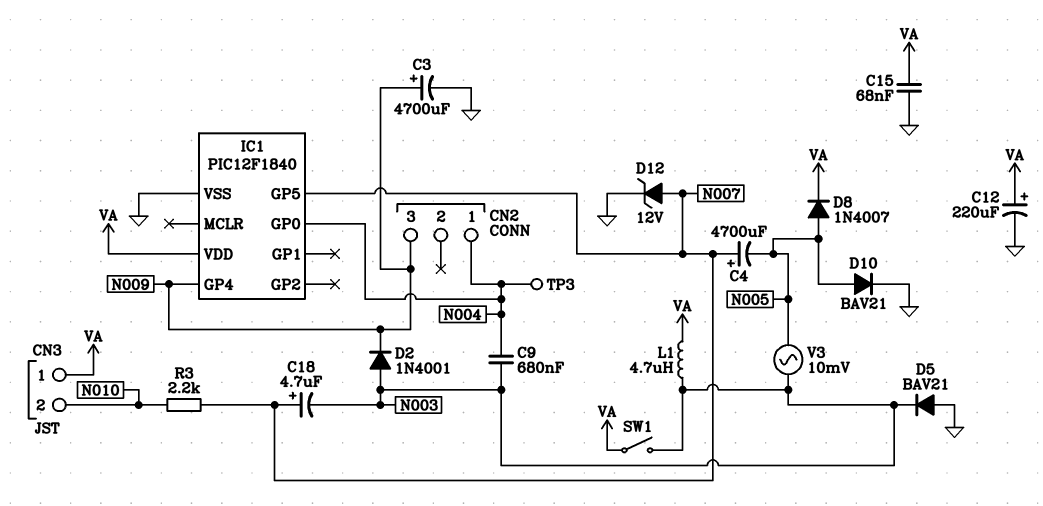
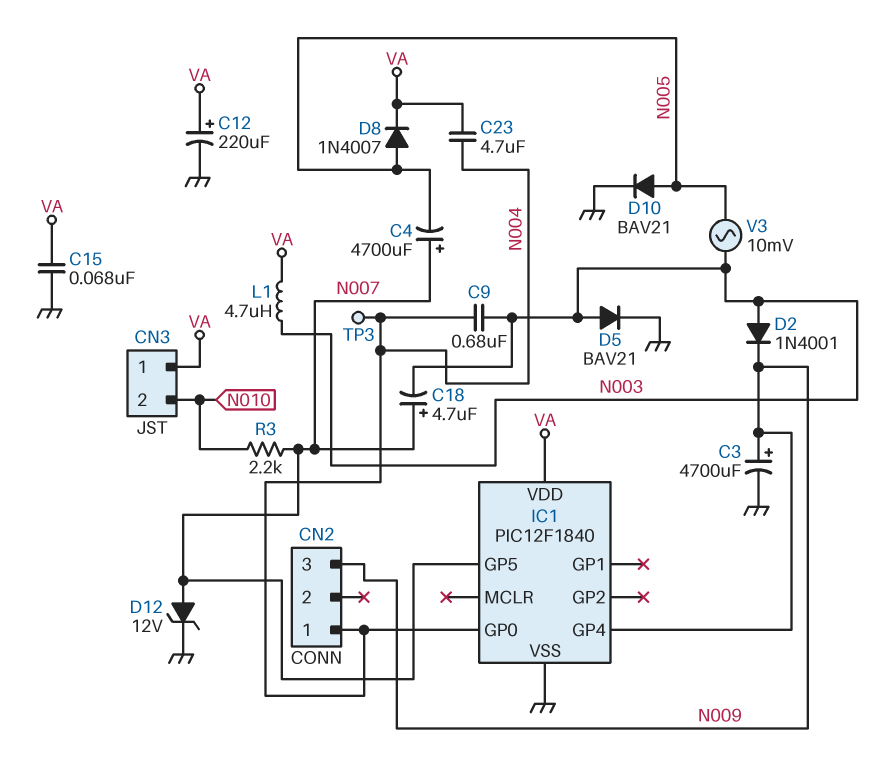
C23: none -> 4.7uF (N004, VA)
D5: diode BAV21 (A GND, K N003) -> diode BAV21 (A N003, K GND)
SW1: switch (N003, VA) -> none

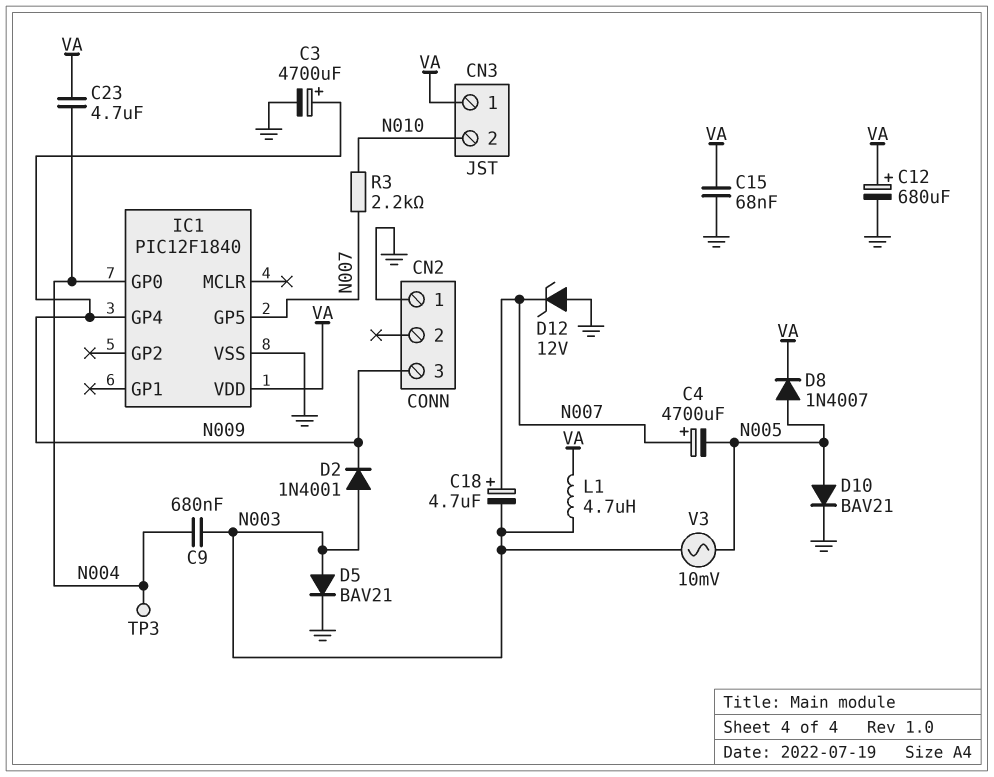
C12: 220uF (plus VA, minus GND) -> 680uF (plus VA, minus GND)
CN2 pin 1: N004 -> GND
D12: zener 12V (A N007, K GND) -> zener 12V (A GND, K N007)

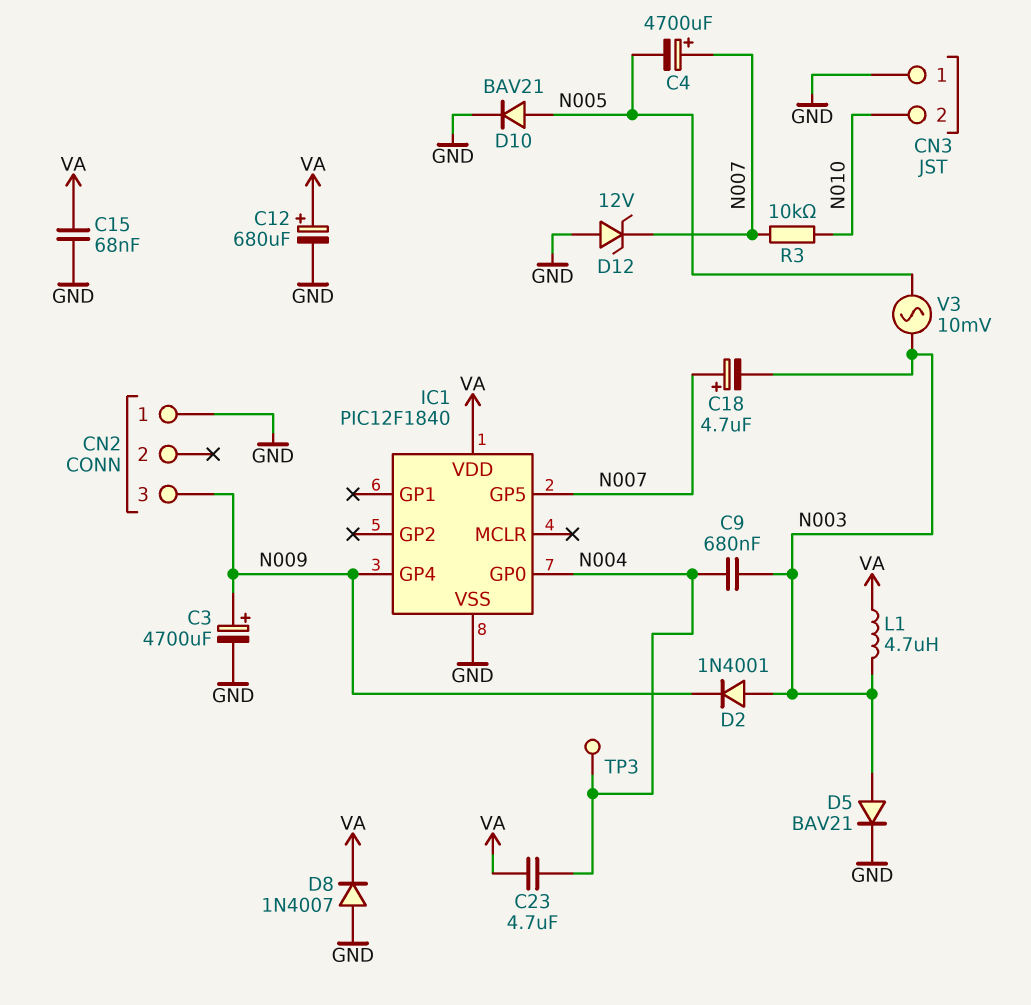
CN3 pin 1: VA -> GND
D8: diode 1N4007 (A N005, K VA) -> diode 1N4007 (A GND, K VA)
R3: 2.2k (N007, N010) -> 10k (N007, N010)

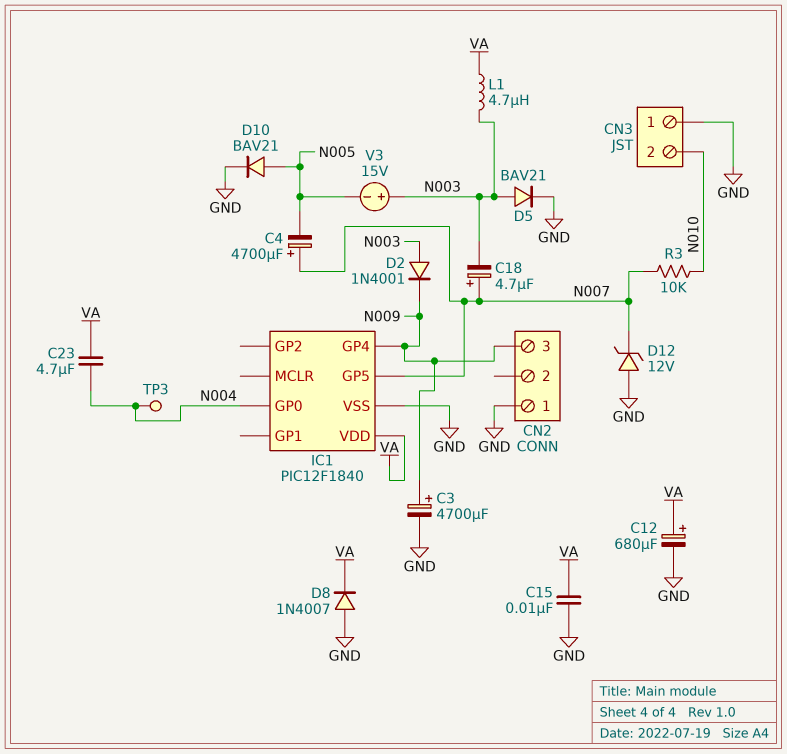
C9: 680nF (N003, N004) -> none
C15: 68nF (GND, VA) -> 10nF (GND, VA)
V3: AC 10mV (N003, N005) -> 15V (plus N003, minus N005)

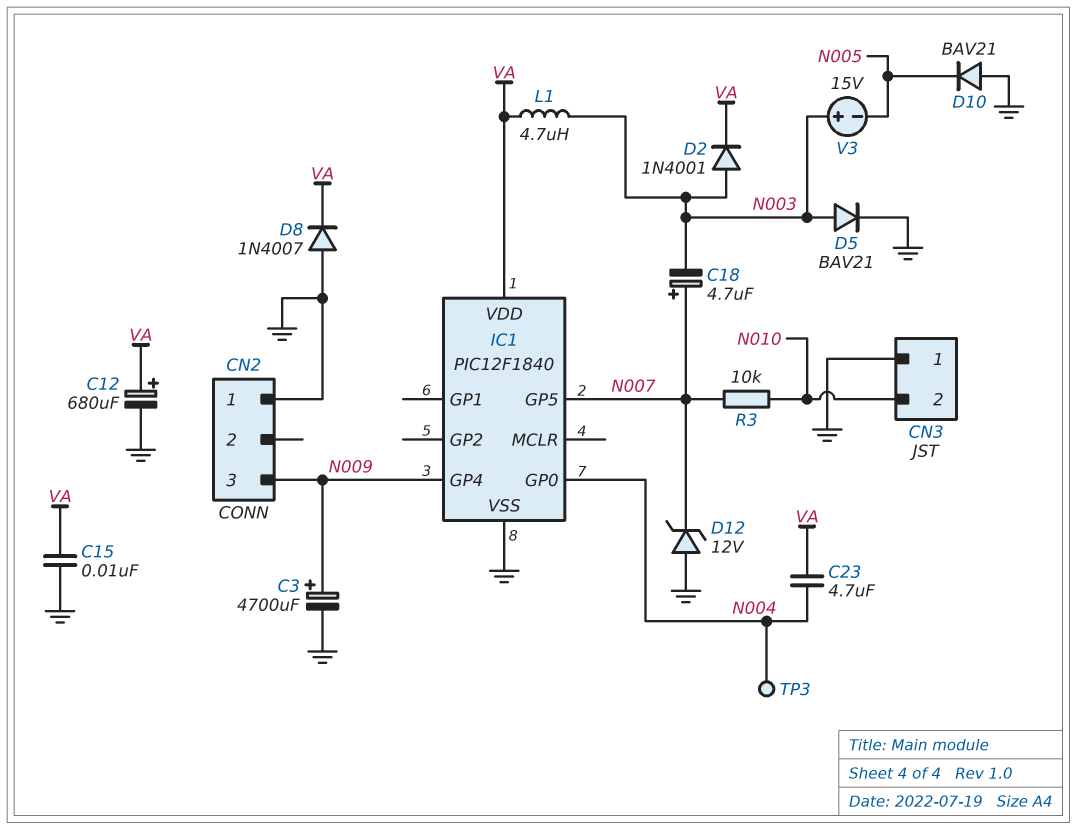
C4: 4700uF (plus N007, minus N005) -> none
D2: diode 1N4001 (A N003, K N009) -> diode 1N4001 (A N003, K VA)
D10: diode BAV21 (A N005, K GND) -> diode BAV21 (A GND, K N005)

